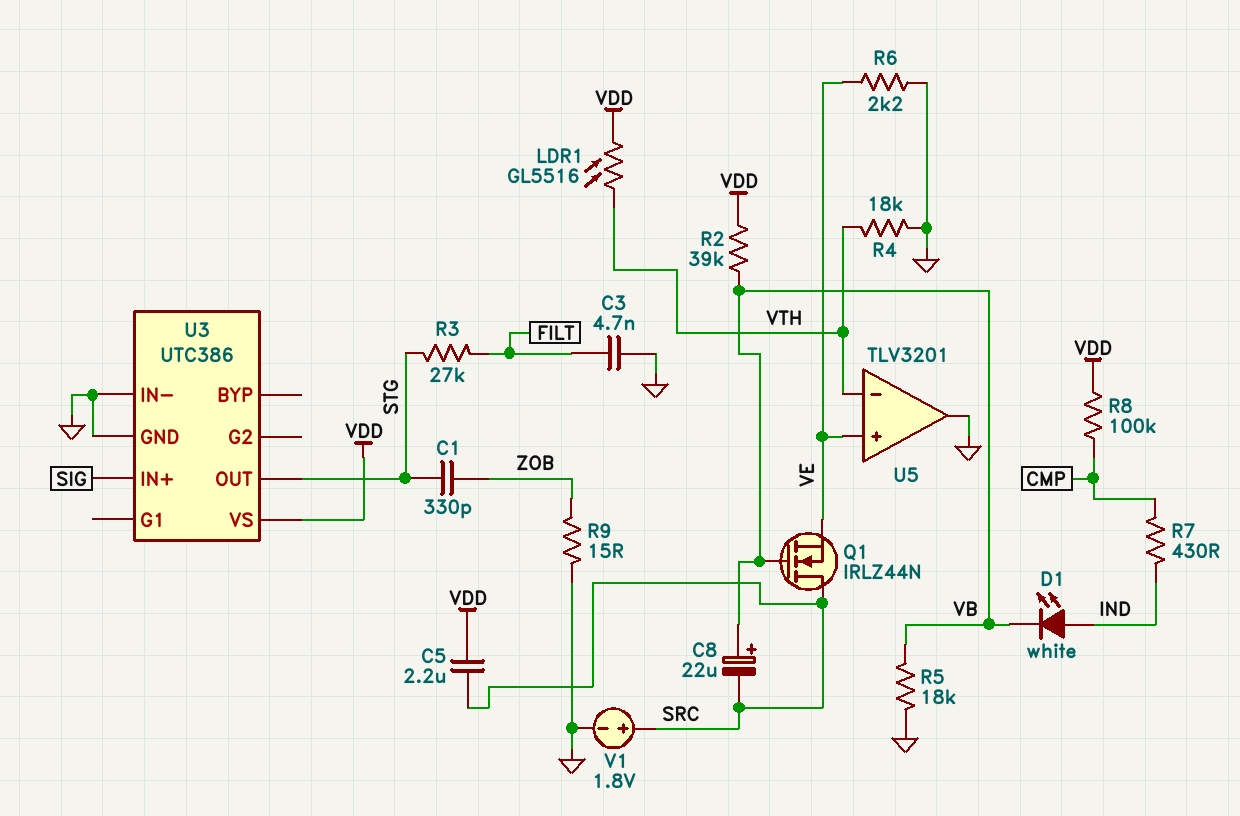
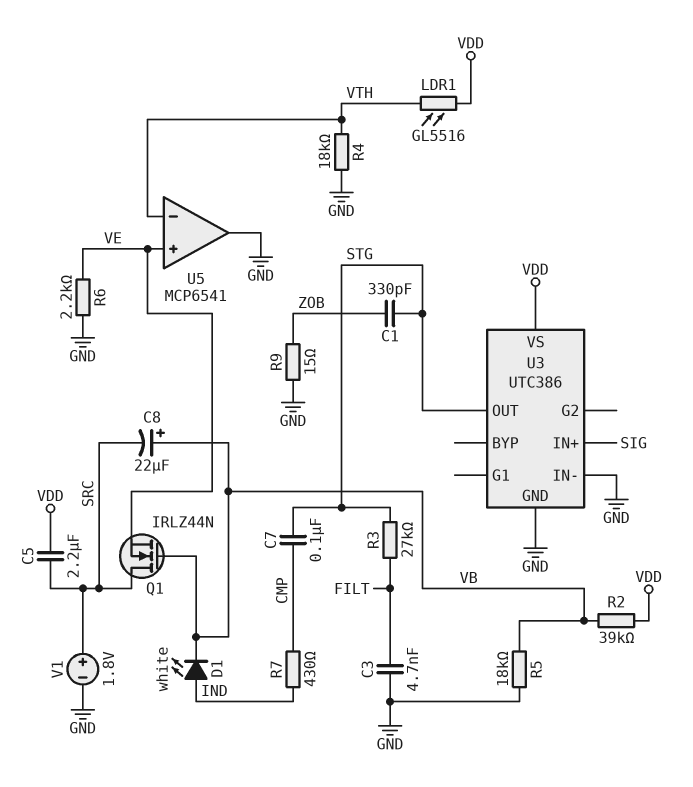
C7: none -> 100nF (CMP, STG)
R8: 100k (CMP, VDD) -> none
U5: TLV3201 -> MCP6541

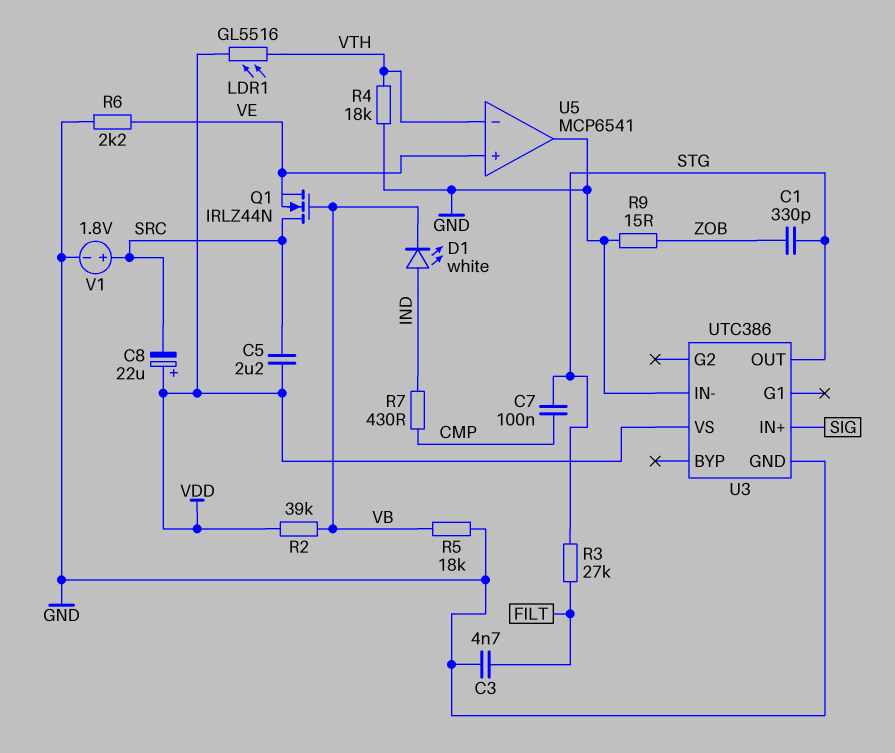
C8: 22uF (plus VB, minus SRC) -> 22uF (plus VDD, minus SRC)

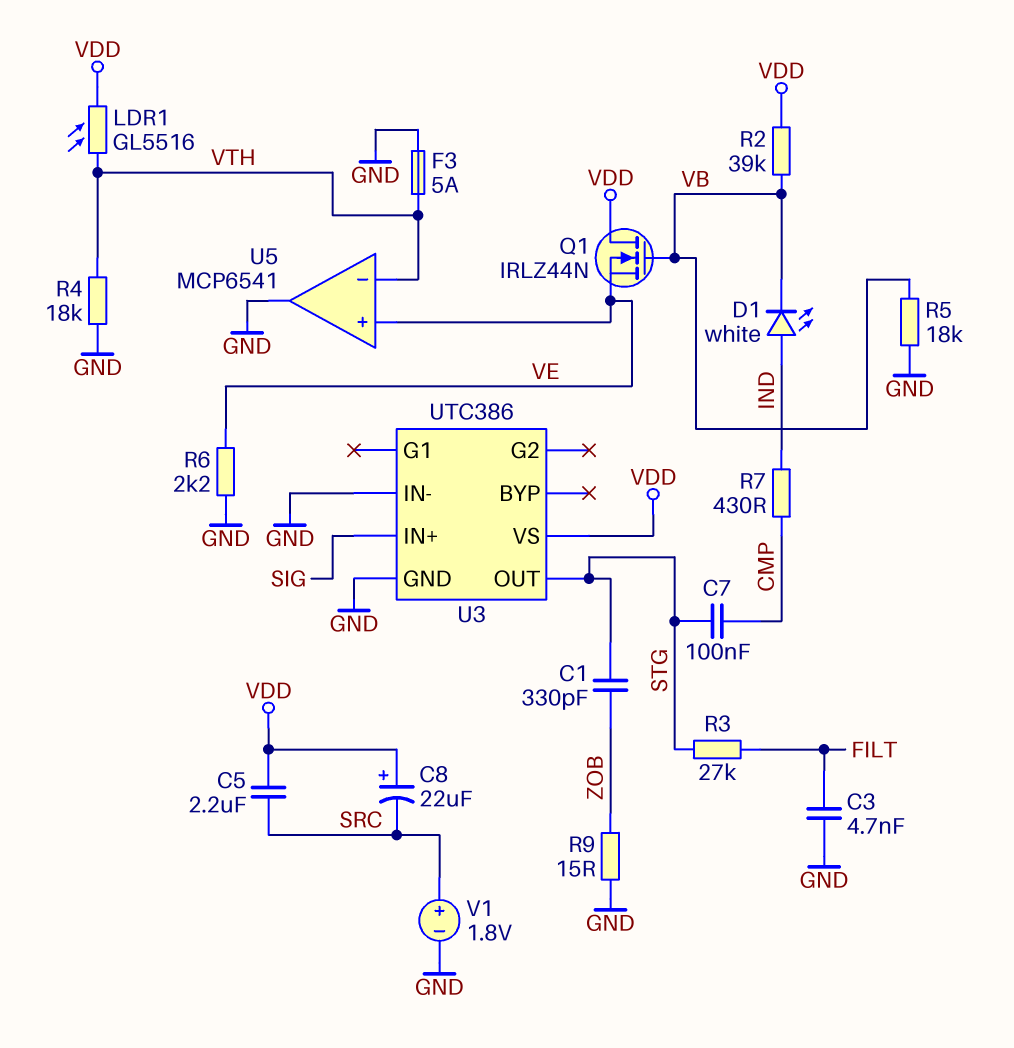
F3: none -> 5A (GND, VTH)
Q1: NMOS IRLZ44N (G VB, D SRC, S VE) -> NMOS IRLZ44N (G VB, D VDD, S VE)

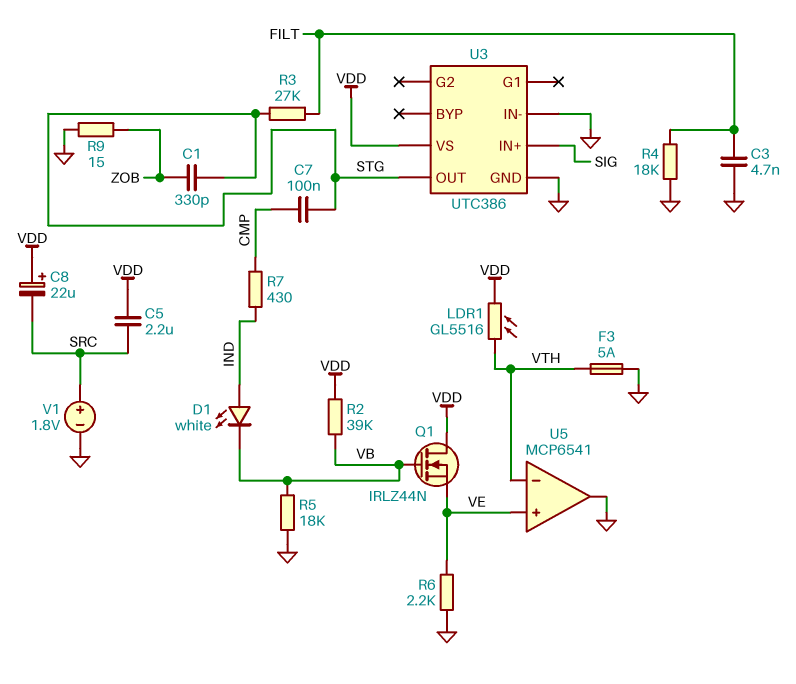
R4: 18k (GND, VTH) -> 18k (FILT, GND)

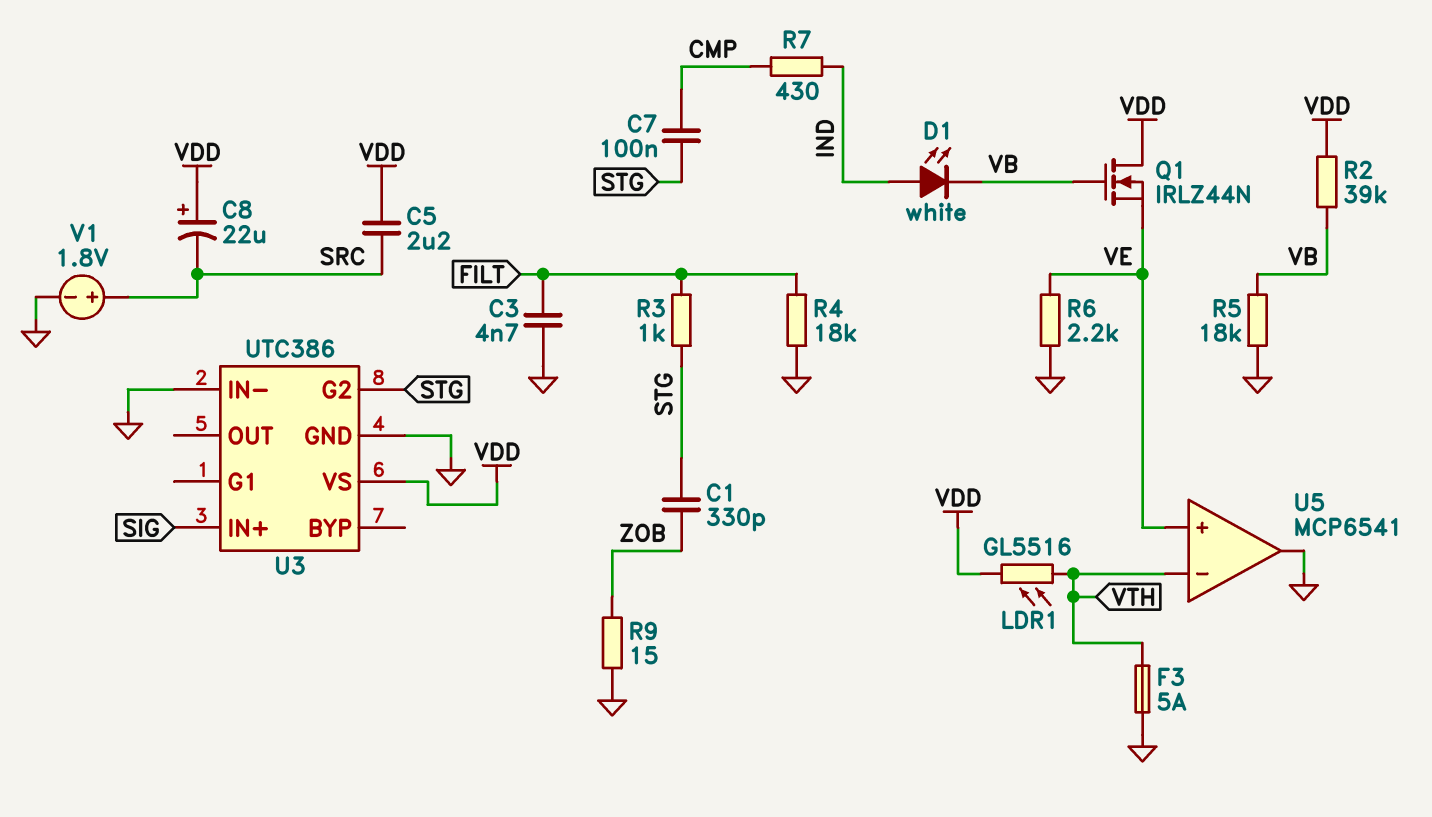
R3: 27k (FILT, STG) -> 1k (FILT, STG)
U3 pin G2: none -> STG
U3 pin OUT: STG -> none

